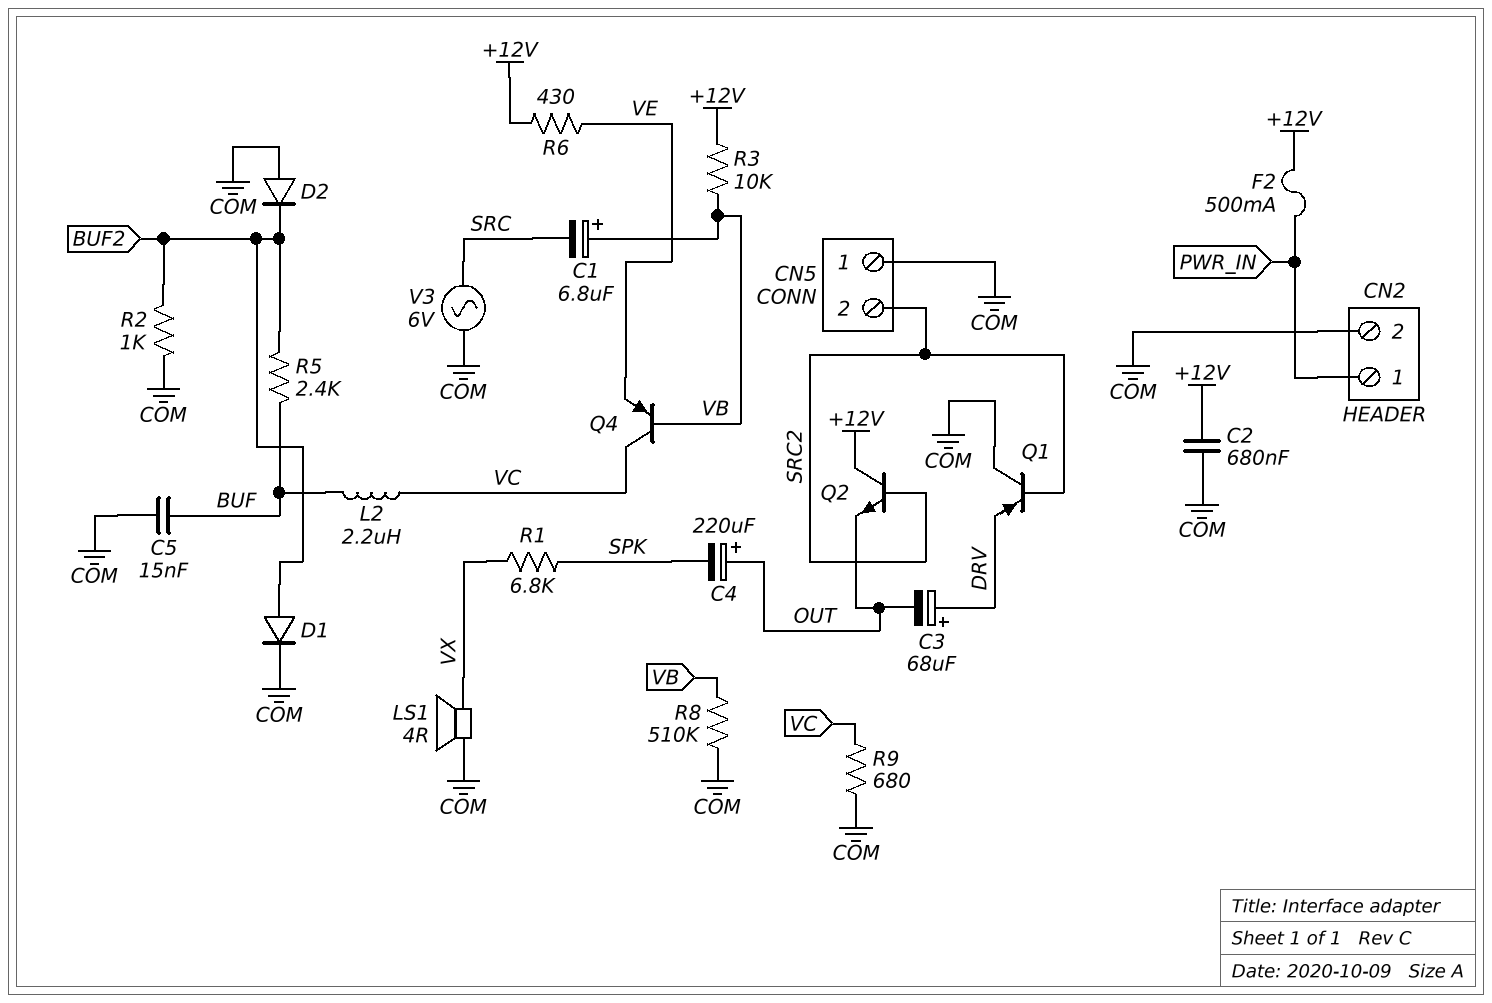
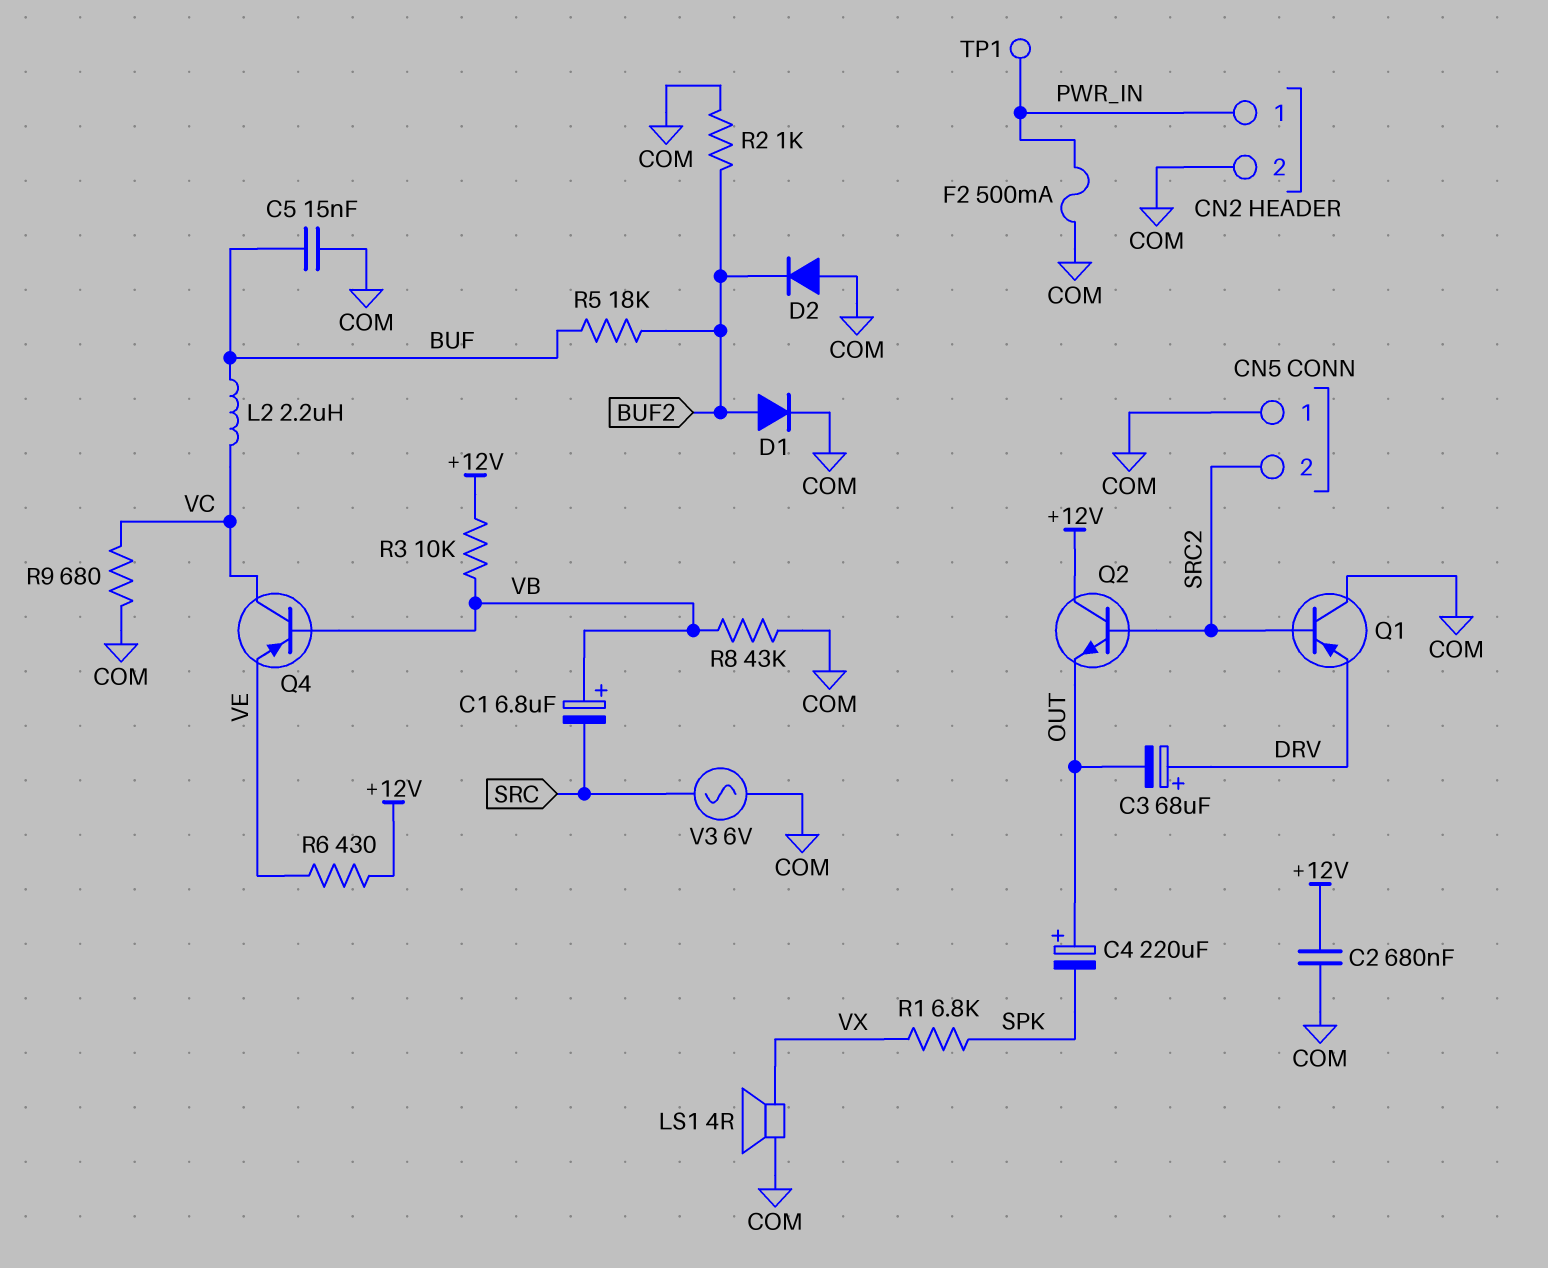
F2: 500mA (+12V, PWR_IN) -> 500mA (COM, PWR_IN)
R5: 2.4k (BUF, BUF2) -> 18k (BUF, BUF2)
R8: 510k (COM, VB) -> 43k (COM, VB)
TP1: none -> test point (PWR_IN)

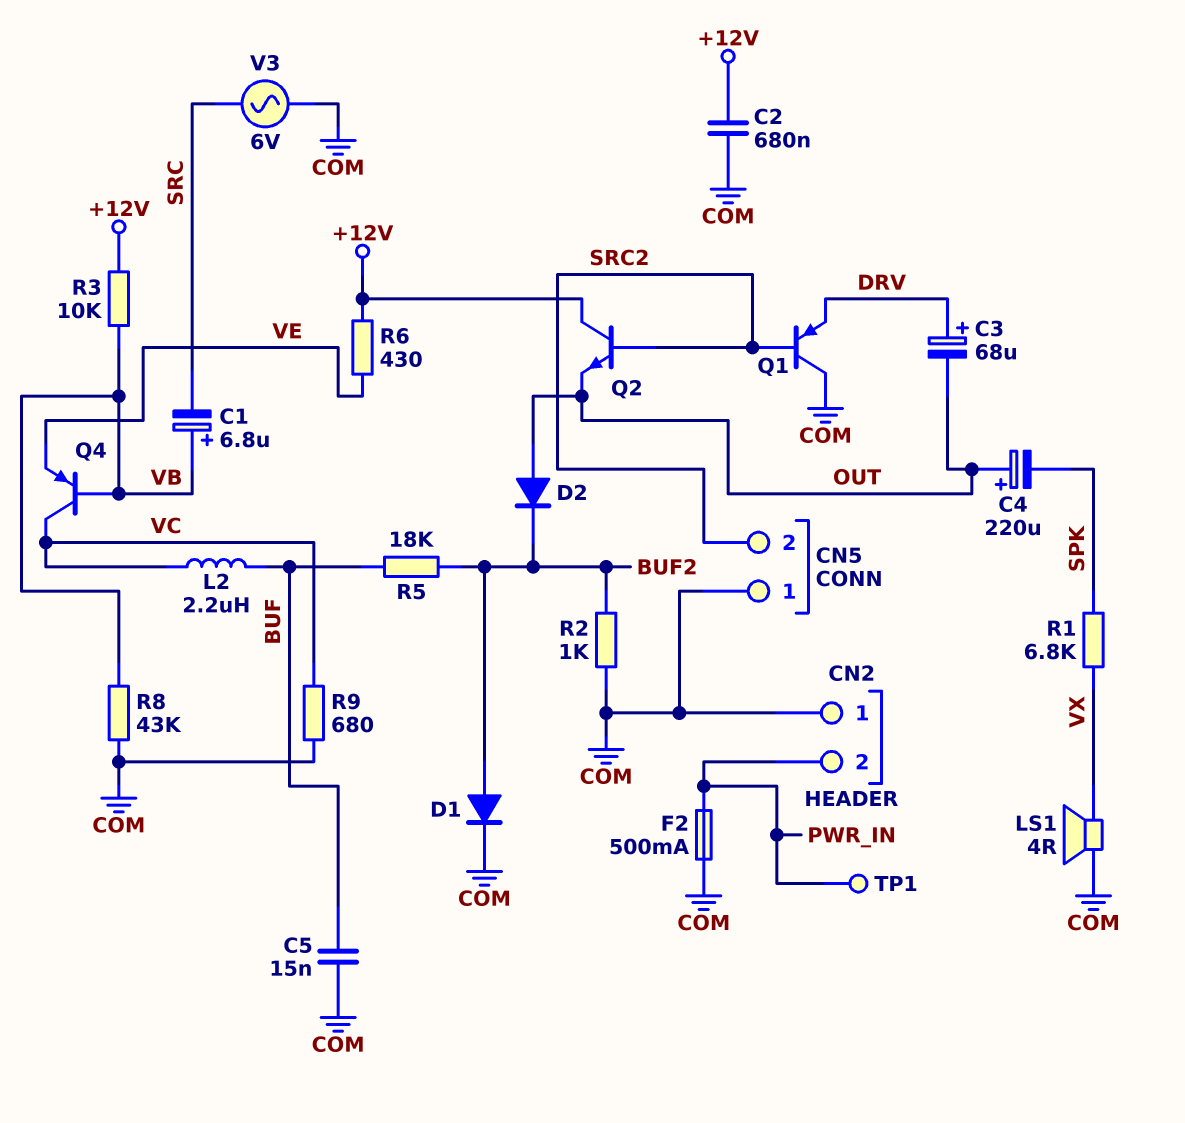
CN2 pin 1: PWR_IN -> COM
CN2 pin 2: COM -> PWR_IN
D2: diode (A COM, K BUF2) -> diode (A OUT, K BUF2)

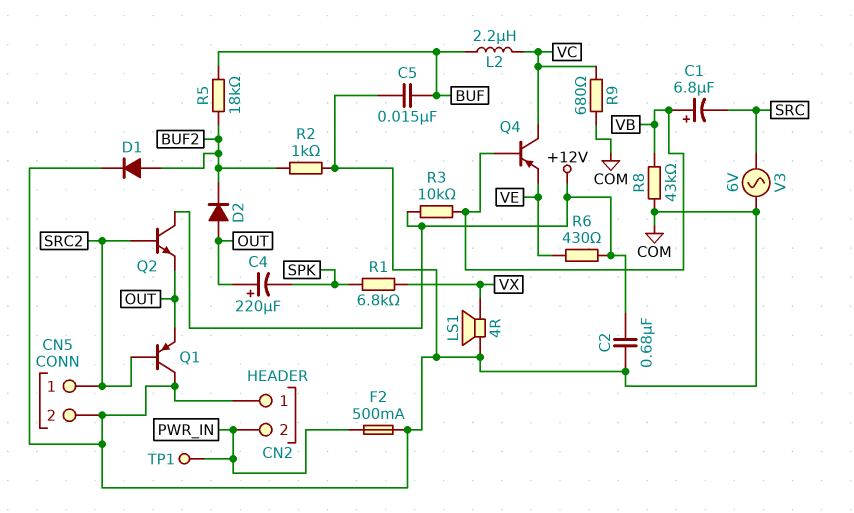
C3: 68uF (plus DRV, minus OUT) -> none
CN5 pin 1: COM -> SRC2
CN5 pin 2: SRC2 -> COM
Q1: PNP (B SRC2, C COM, E DRV) -> PNP (B SRC2, C COM, E OUT)

